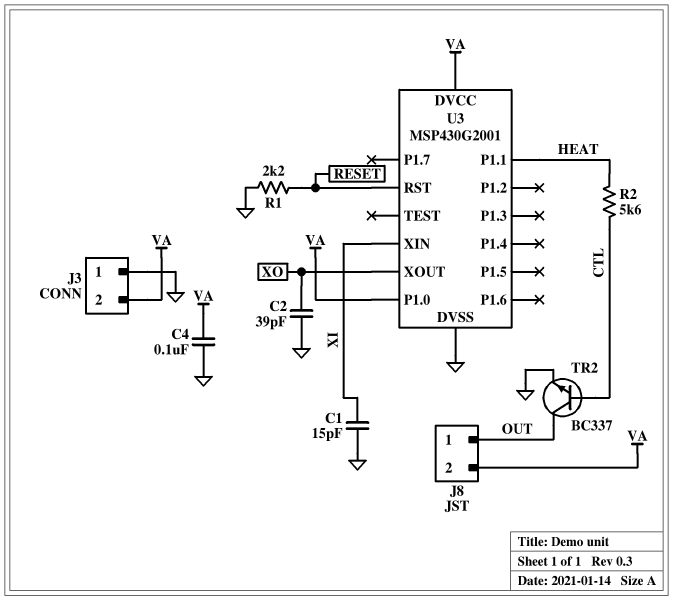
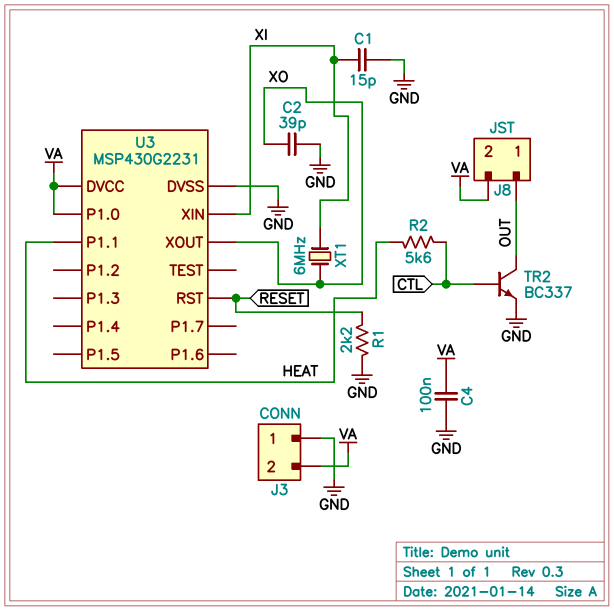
U3: MSP430G2001 -> MSP430G2231
XT1: none -> 6MHz (XI, XO)

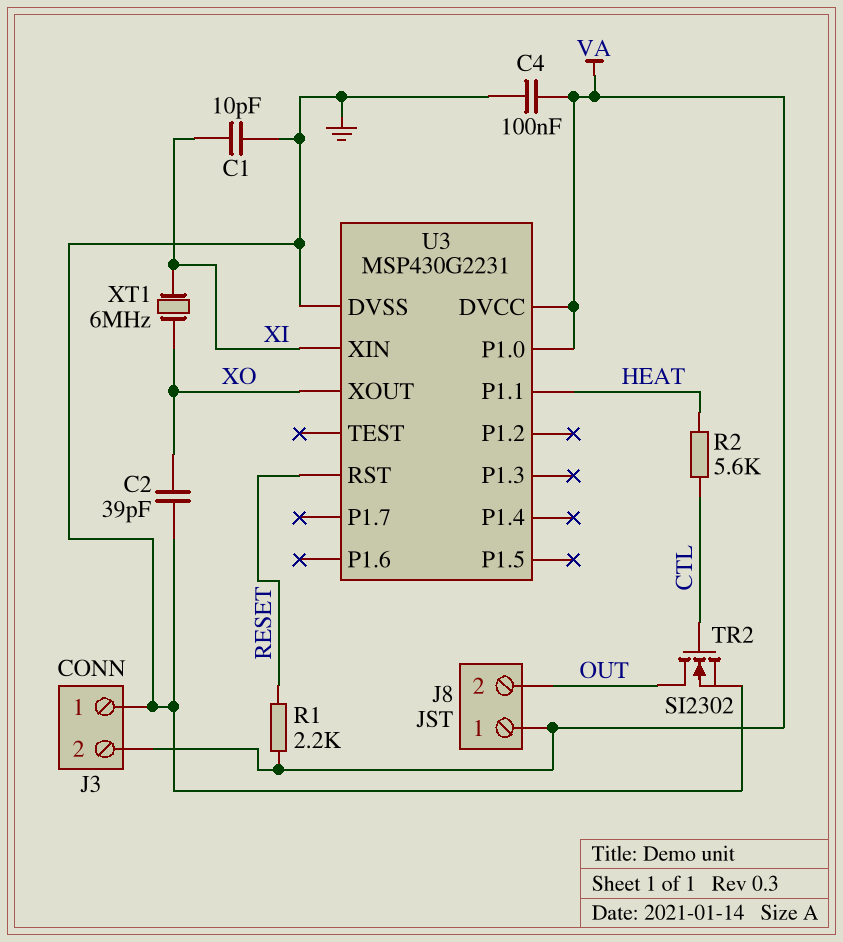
C1: 15pF (GND, XI) -> 10pF (GND, XI)
J8 pin 1: OUT -> VA
J8 pin 2: VA -> OUT
R1: 2.2k (GND, RESET) -> 2.2k (RESET, VA)
TR2: NPN BC337 (B CTL, C OUT, E GND) -> NMOS SI2302 (G CTL, D OUT, S GND)

